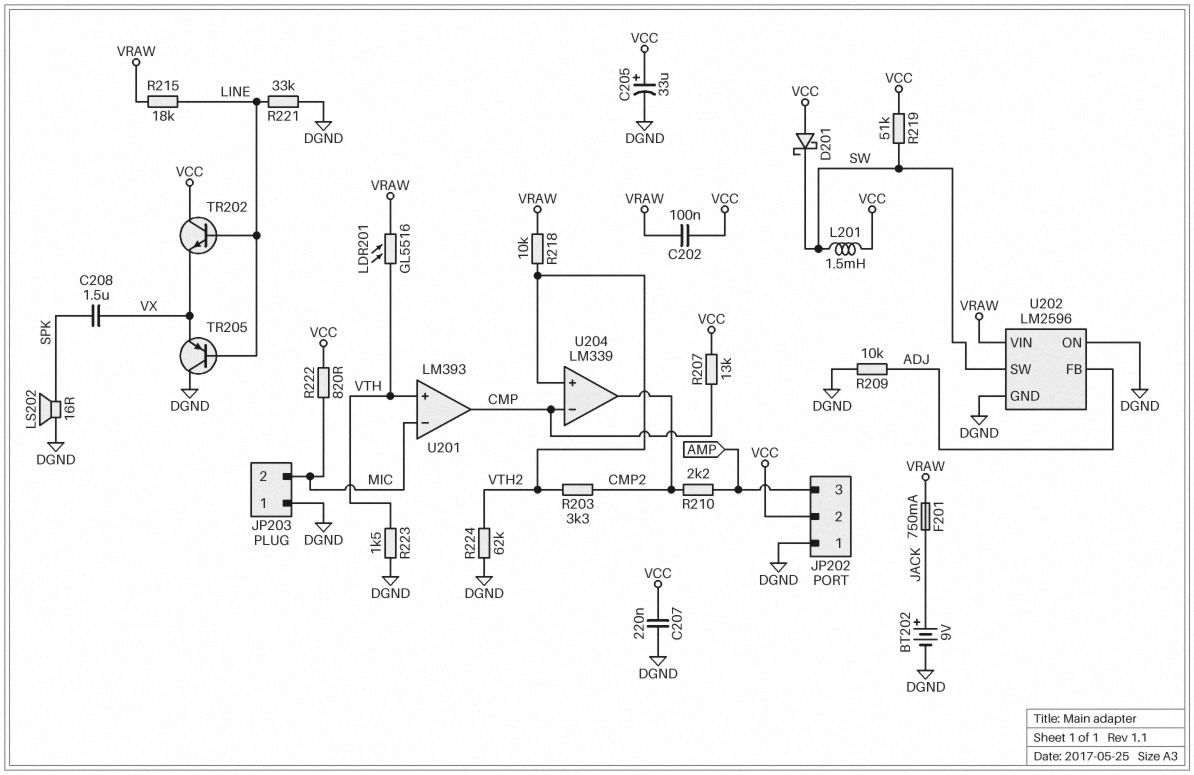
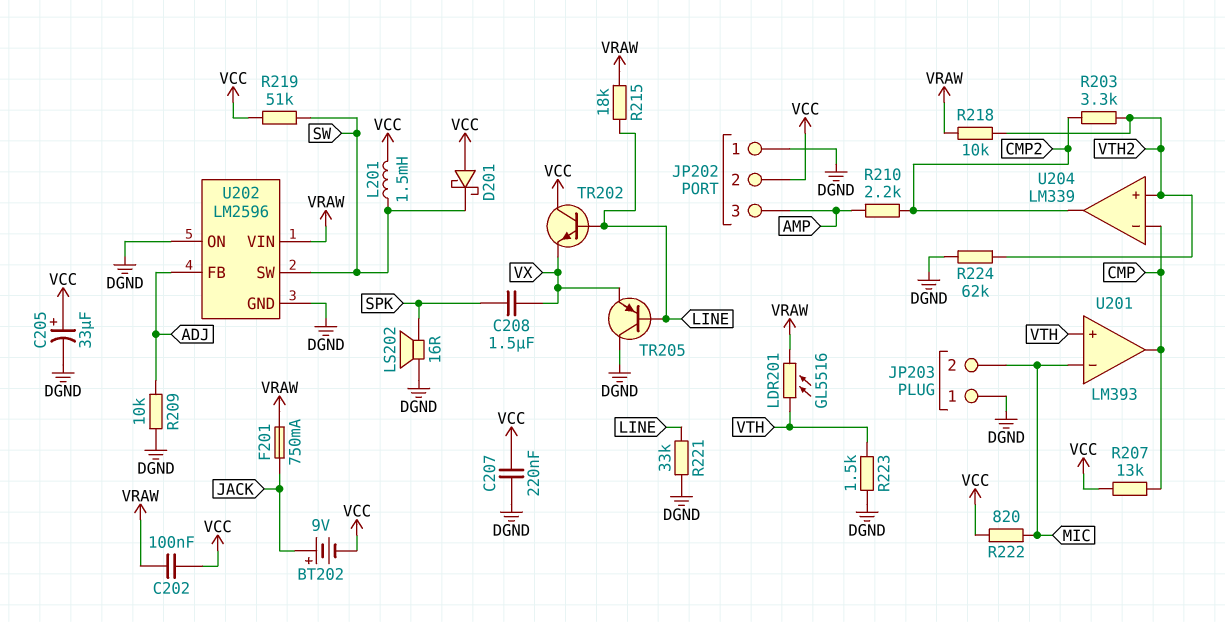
BT202: 9V (plus JACK, minus DGND) -> 9V (plus JACK, minus VCC)

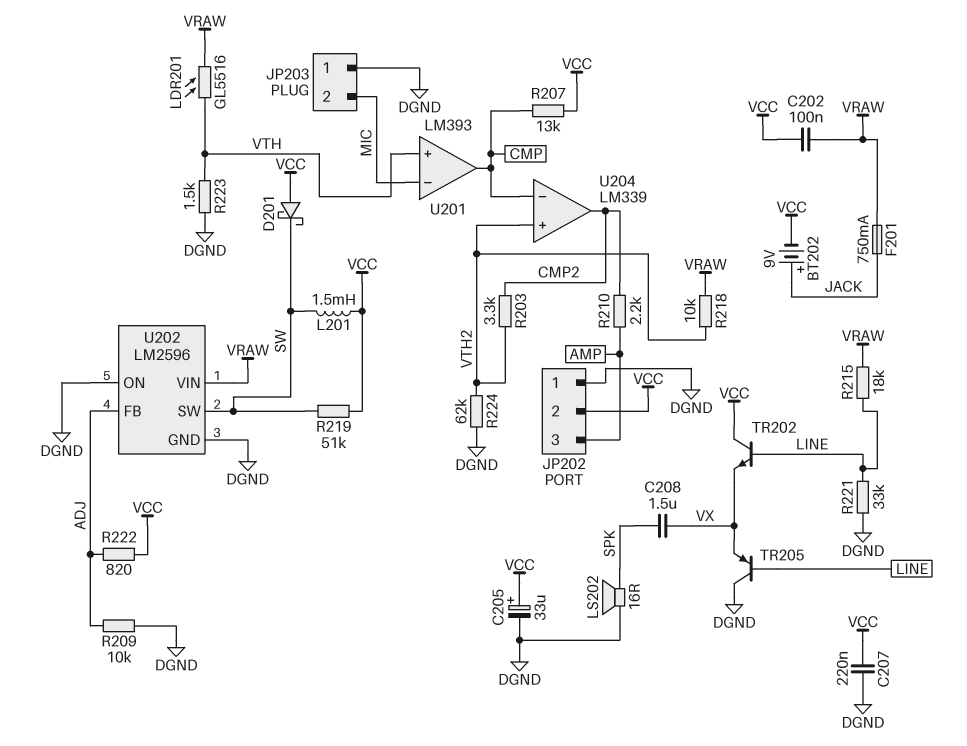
R222: 820 (MIC, VCC) -> 820 (ADJ, VCC)

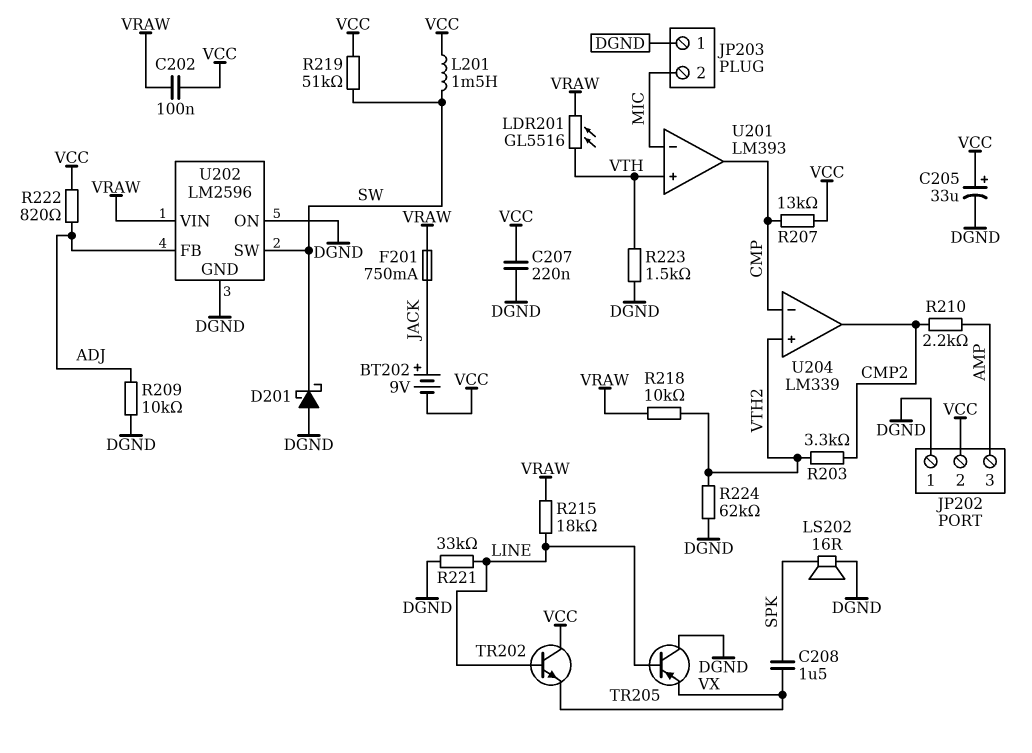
D201: schottky (A VCC, K SW) -> schottky (A DGND, K SW)

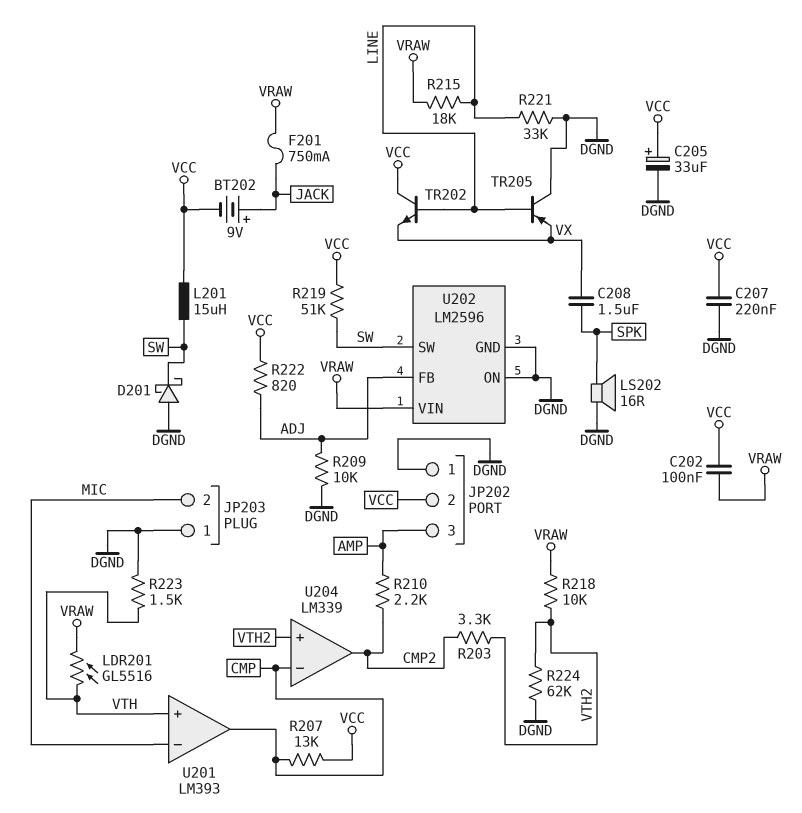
L201: 1.5mH (SW, VCC) -> 15uH (SW, VCC)

